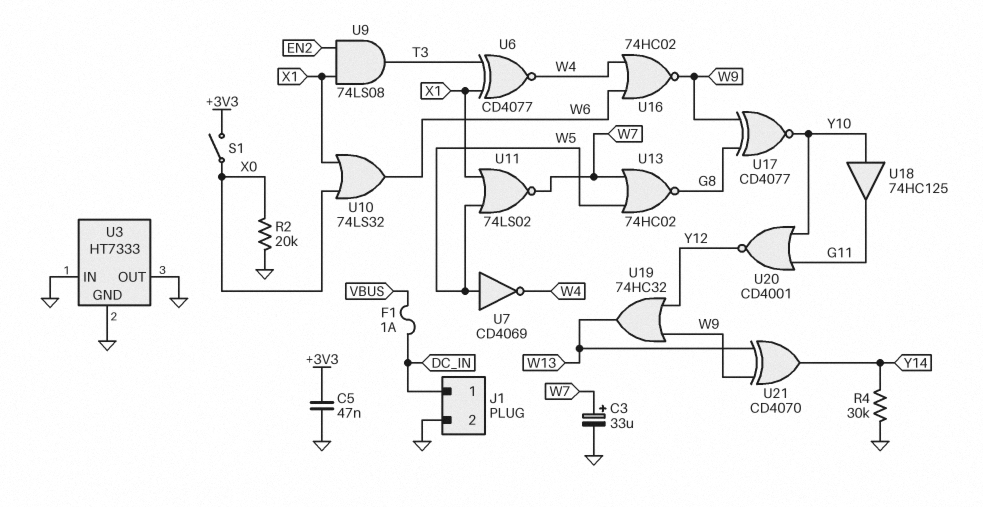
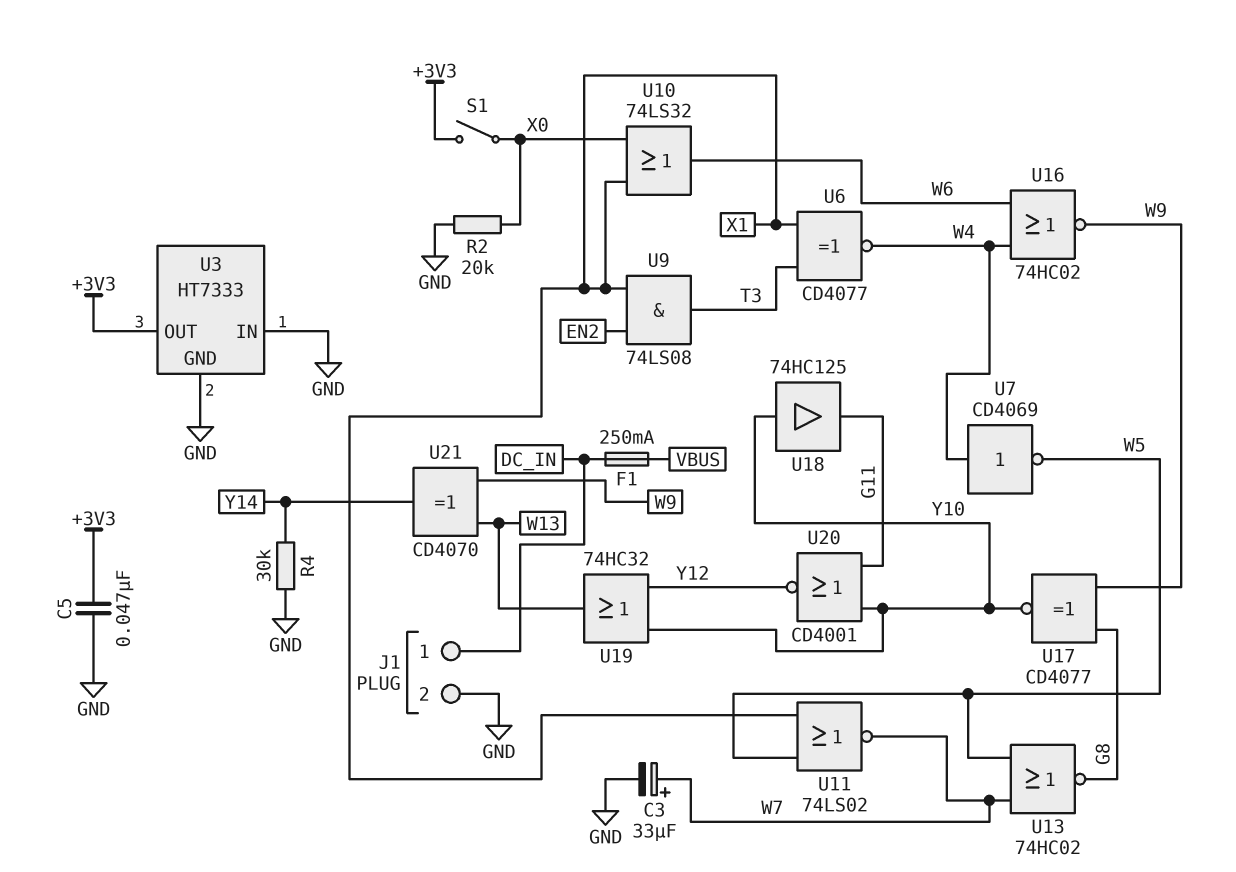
F1: 1A (DC_IN, VBUS) -> 250mA (DC_IN, VBUS)
U3 pin OUT: GND -> +3V3
U7: NOT CD4069 (in W5, out W4) -> NOT CD4069 (in W4, out W5)
U19: OR 74HC32 (in W9, in Y12, out W13) -> OR 74HC32 (in Y10, in Y12, out W13)

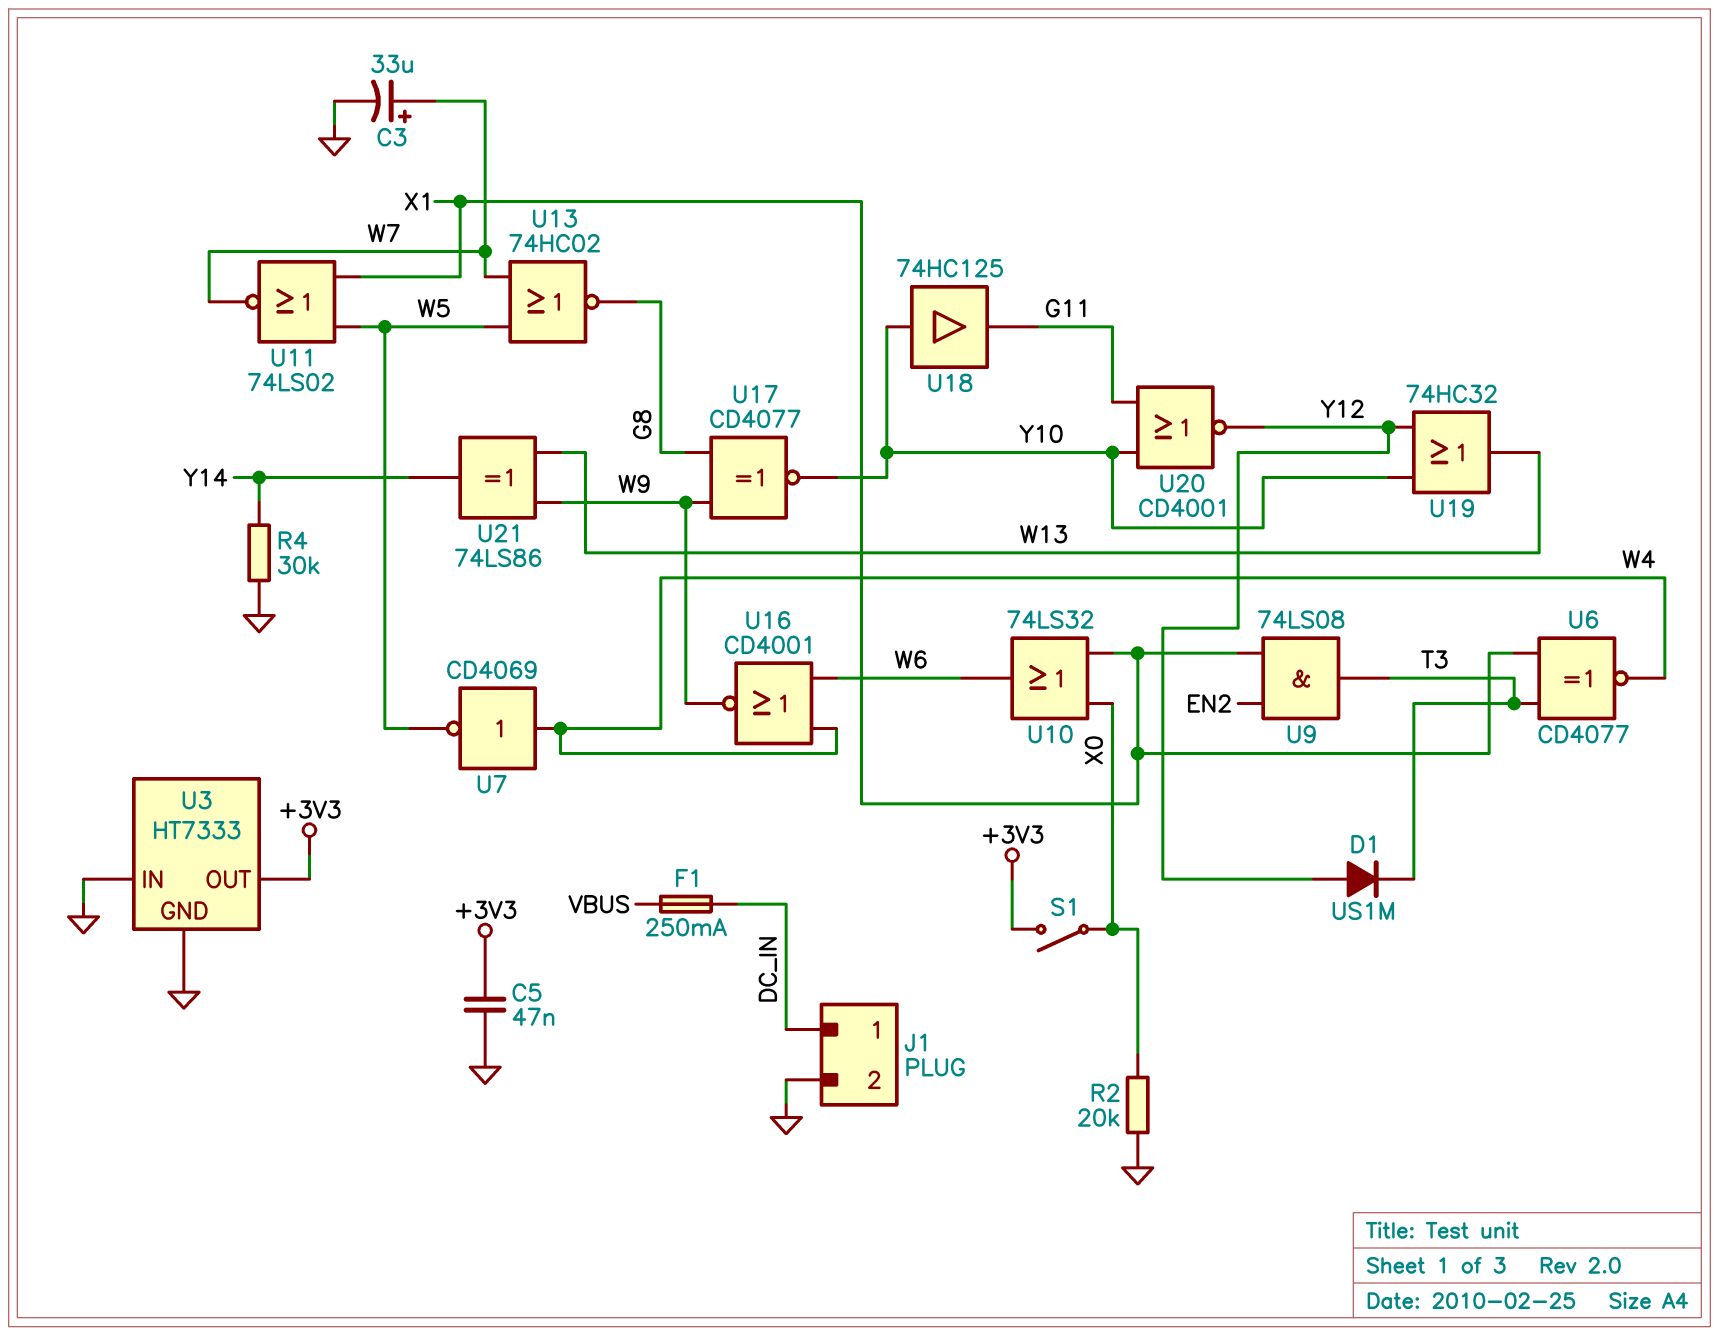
D1: none -> diode US1M (A Y12, K T3)
U16: NOR 74HC02 (in W4, in W6, out W9) -> NOR CD4001 (in W4, in W6, out W9)
U21: XOR CD4070 (in W9, in W13, out Y14) -> XOR 74LS86 (in W9, in W13, out Y14)

